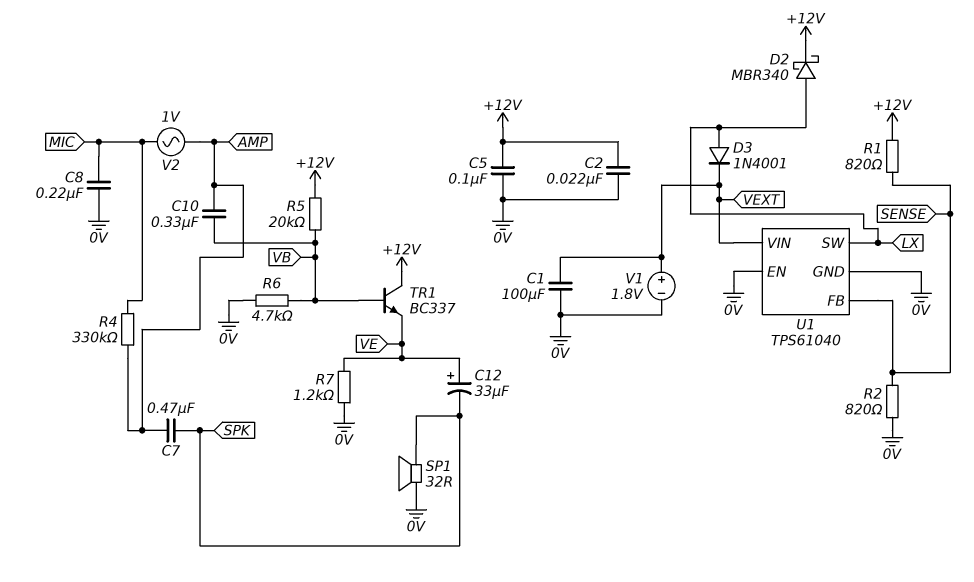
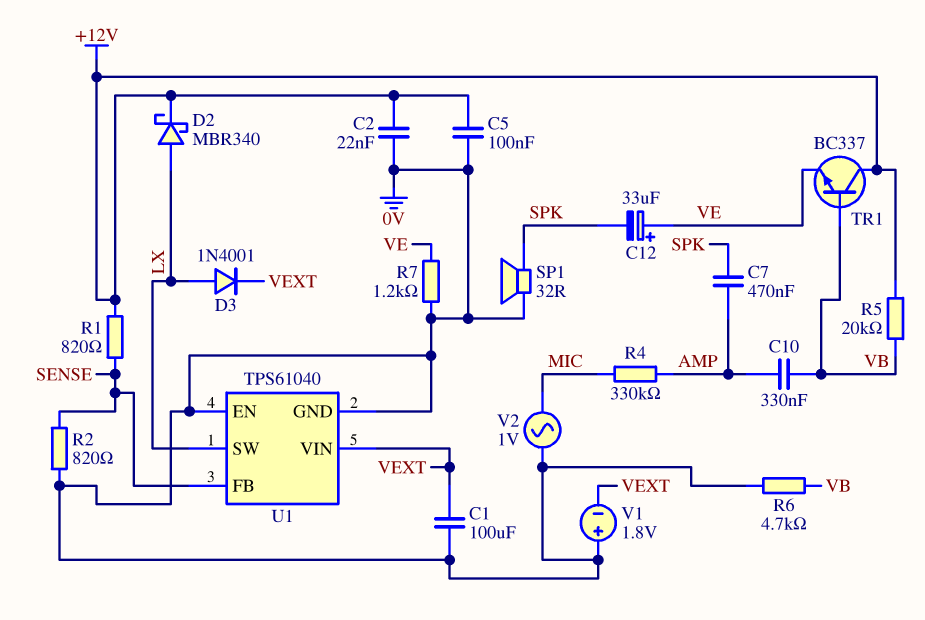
C8: 220nF (0V, MIC) -> none
V1: 1.8V (plus VEXT, minus 0V) -> 1.8V (plus 0V, minus VEXT)
V2: AC 1V (AMP, MIC) -> AC 1V (0V, MIC)

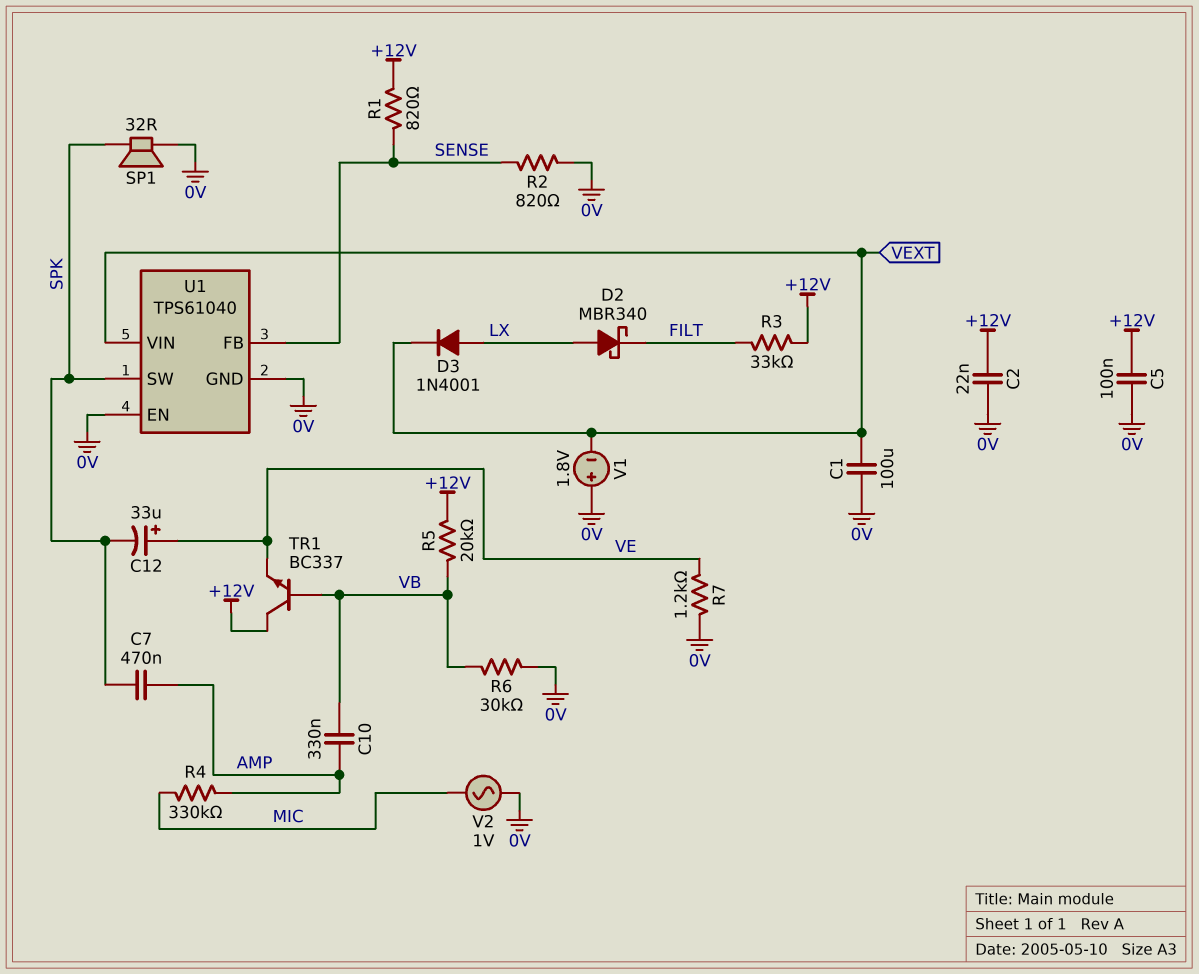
D2: schottky MBR340 (A LX, K +12V) -> schottky MBR340 (A LX, K FILT)
R3: none -> 33k (+12V, FILT)
R6: 4.7k (0V, VB) -> 30k (0V, VB)
U1 pin SW: LX -> SPK

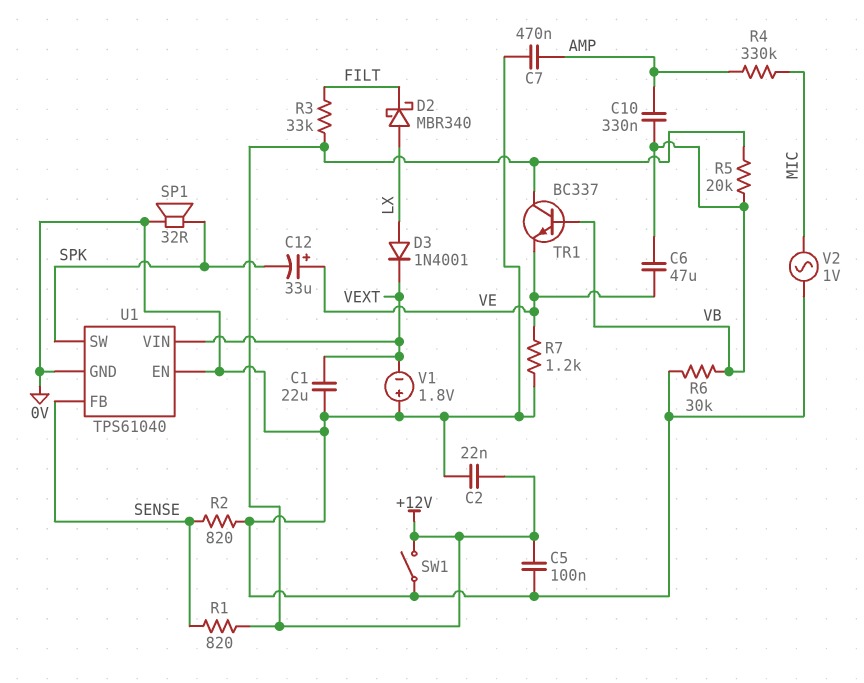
C1: 100uF (0V, VEXT) -> 22uF (0V, VEXT)
C6: none -> 47uF (VB, VE)
C7: 470nF (AMP, SPK) -> 470nF (0V, AMP)
SW1: none -> switch (+12V, 0V)

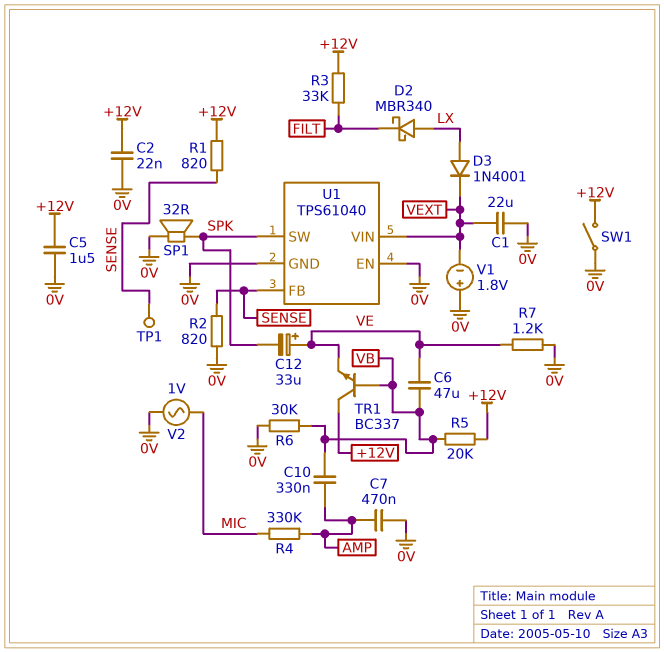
C5: 100nF (+12V, 0V) -> 1.5uF (+12V, 0V)
TP1: none -> test point (SENSE)

